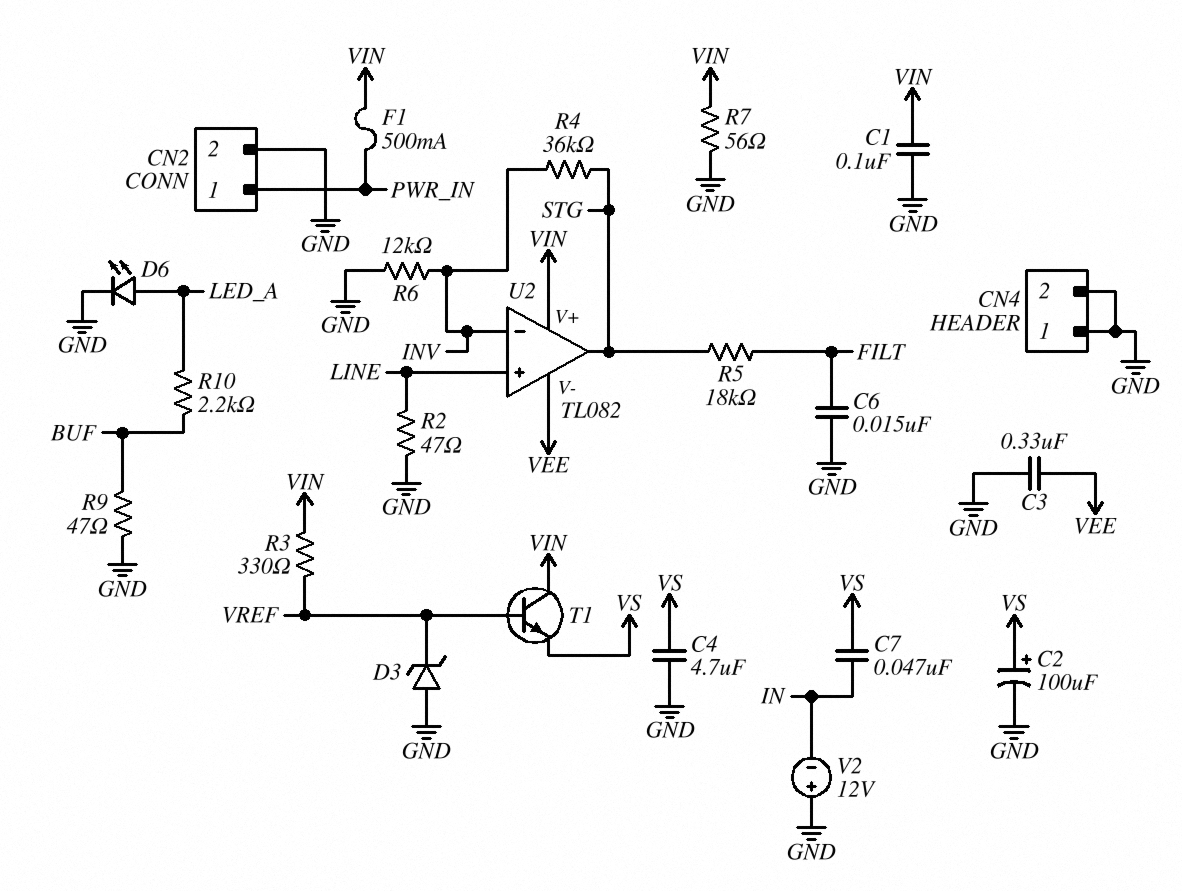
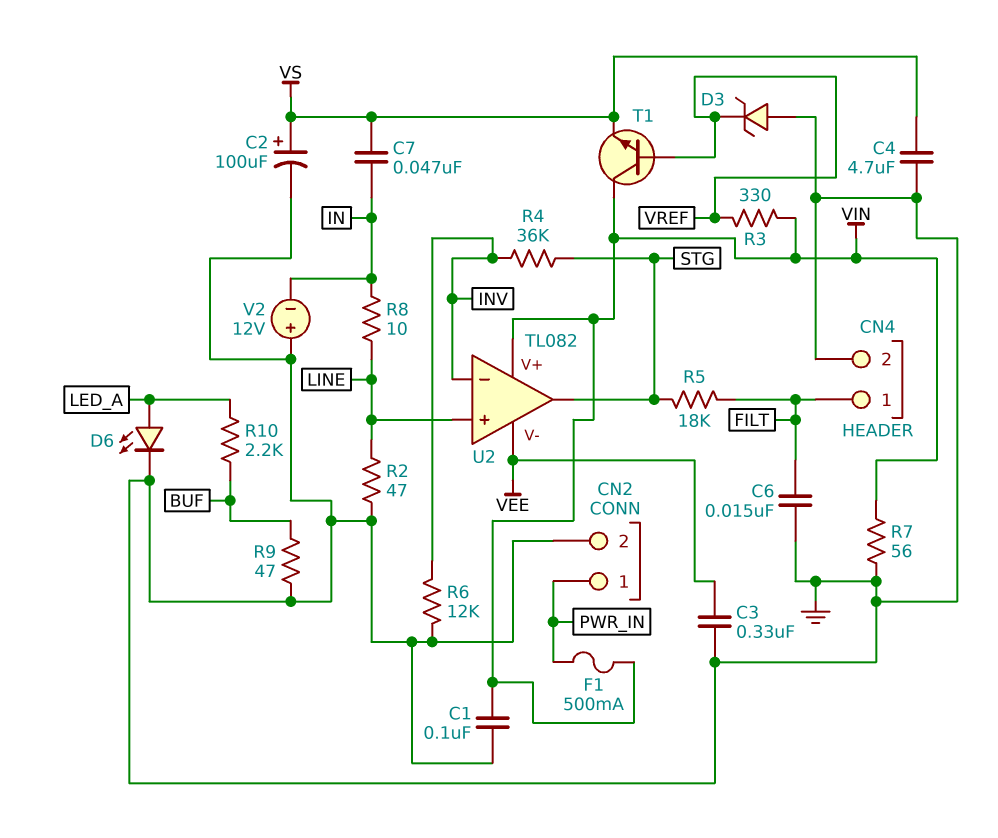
CN4 pin 1: GND -> FILT
R8: none -> 10 (IN, LINE)

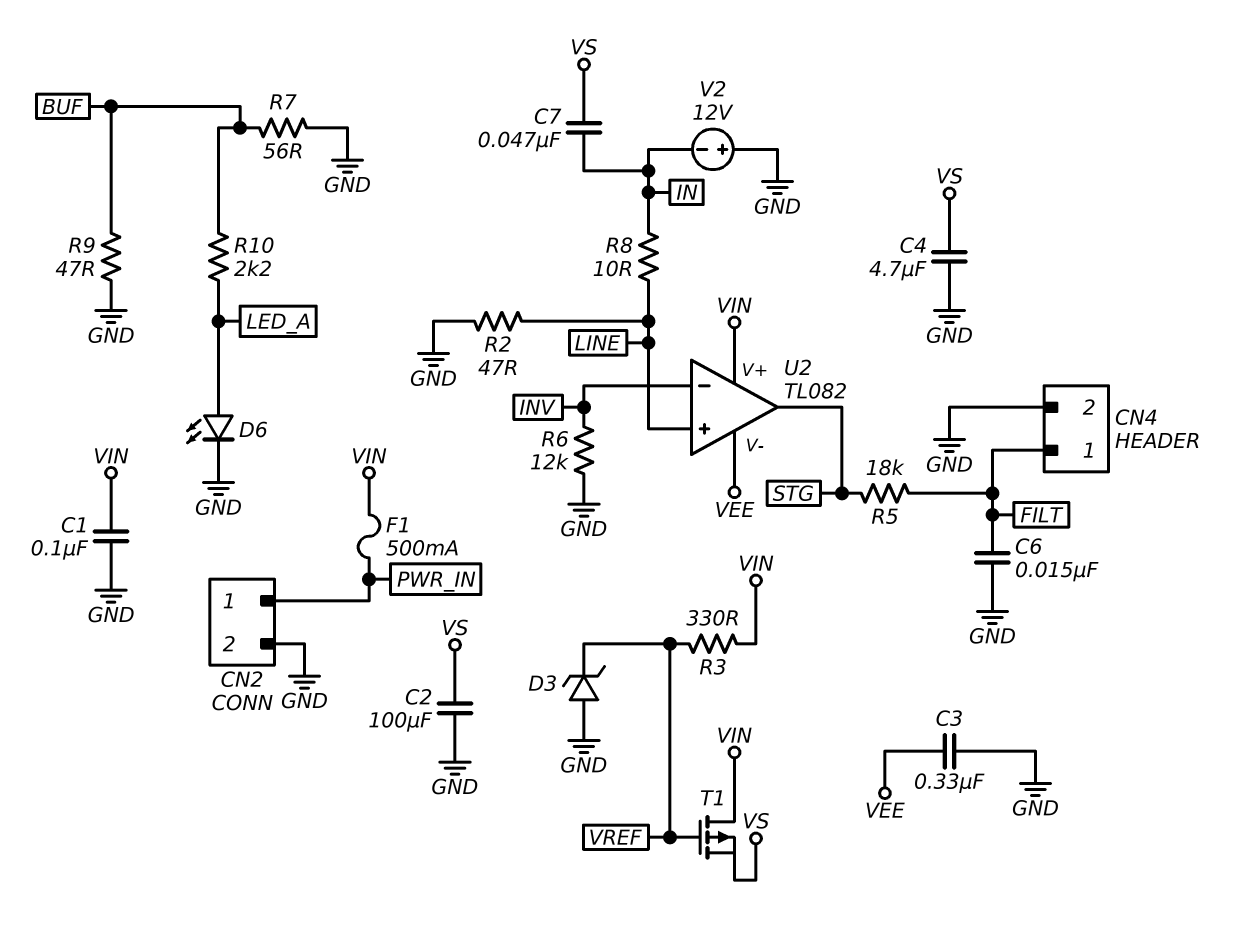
C2: 100uF (plus VS, minus GND) -> 100uF (GND, VS)
R4: 36k (INV, STG) -> none
R7: 56 (GND, VIN) -> 56 (BUF, GND)
T1: NPN (B VREF, C VIN, E VS) -> PMOS (G VREF, D VIN, S VS)

